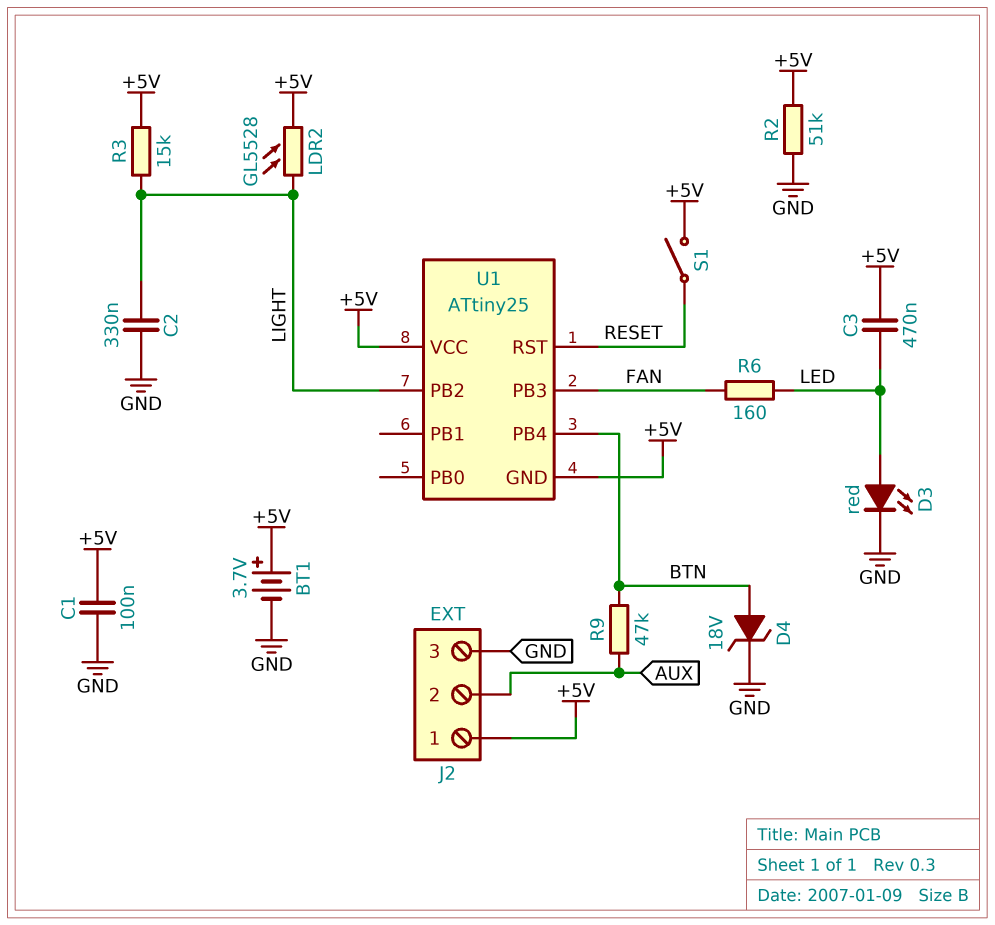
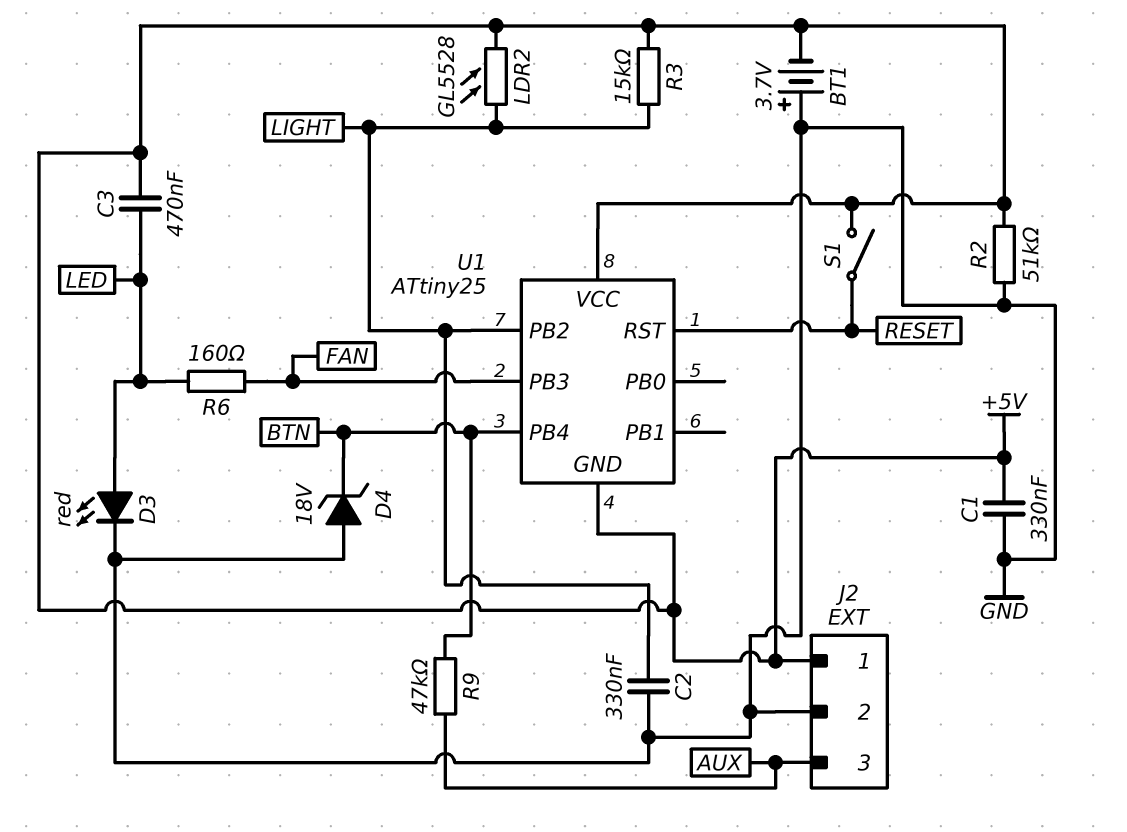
BT1: 3.7V (plus +5V, minus GND) -> 3.7V (plus GND, minus +5V)
C1: 100nF (+5V, GND) -> 330nF (+5V, GND)
D4: zener 18V (A BTN, K GND) -> zener 18V (A GND, K BTN)
J2 pin 2: AUX -> GND
J2 pin 3: GND -> AUX

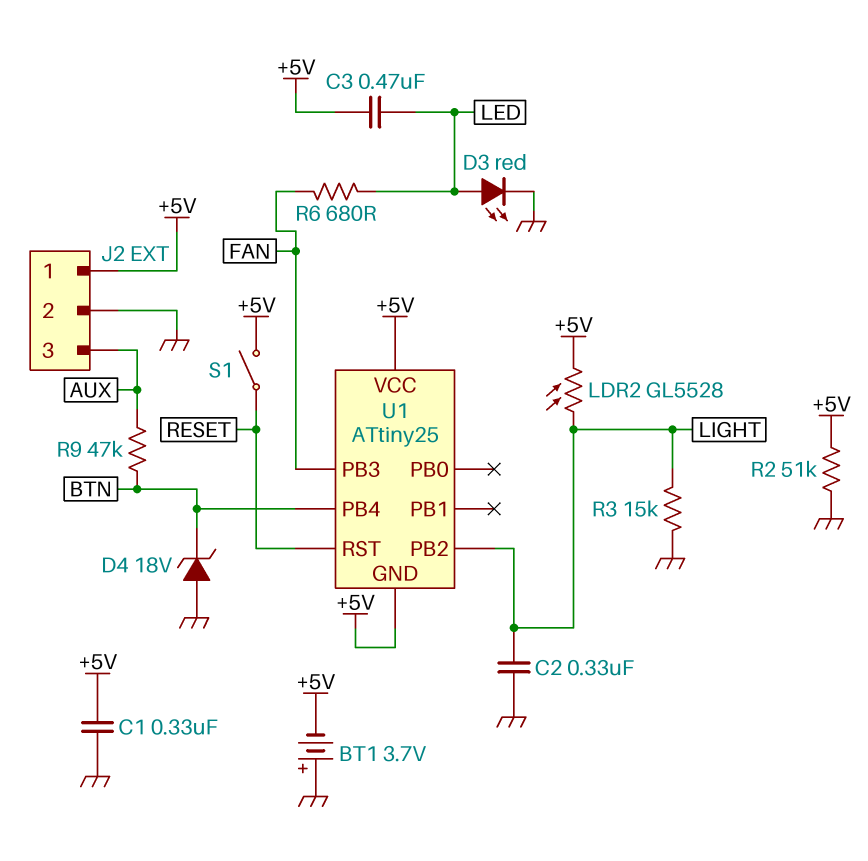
R3: 15k (+5V, LIGHT) -> 15k (GND, LIGHT)
R6: 160 (FAN, LED) -> 680 (FAN, LED)

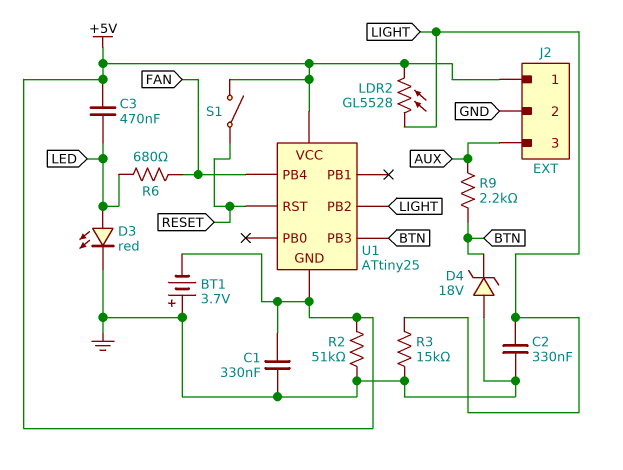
R9: 47k (AUX, BTN) -> 2.2k (AUX, BTN)
U1 pin PB3: FAN -> BTN
U1 pin PB4: BTN -> FAN

